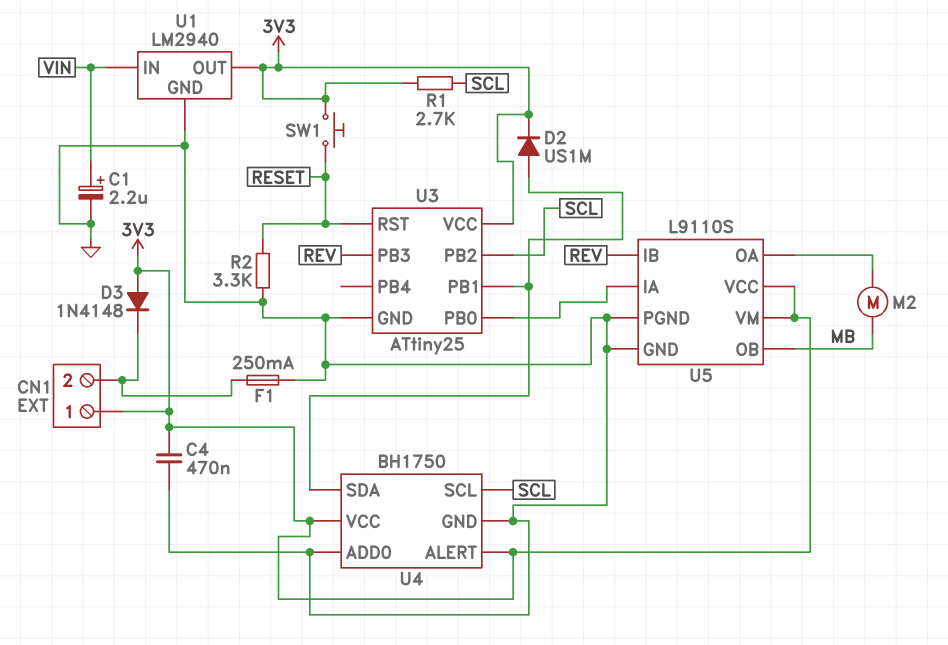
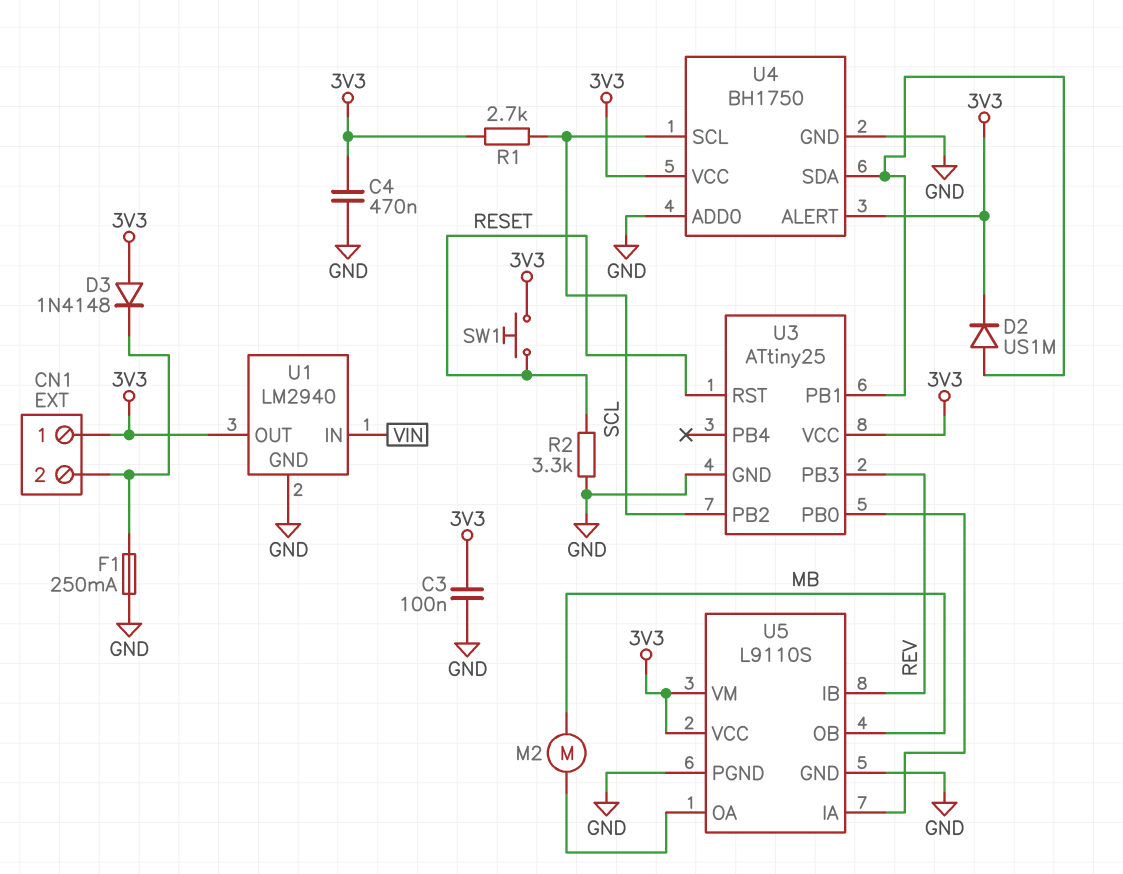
C1: 2.2uF (plus VIN, minus GND) -> none
C3: none -> 100nF (3V3, GND)

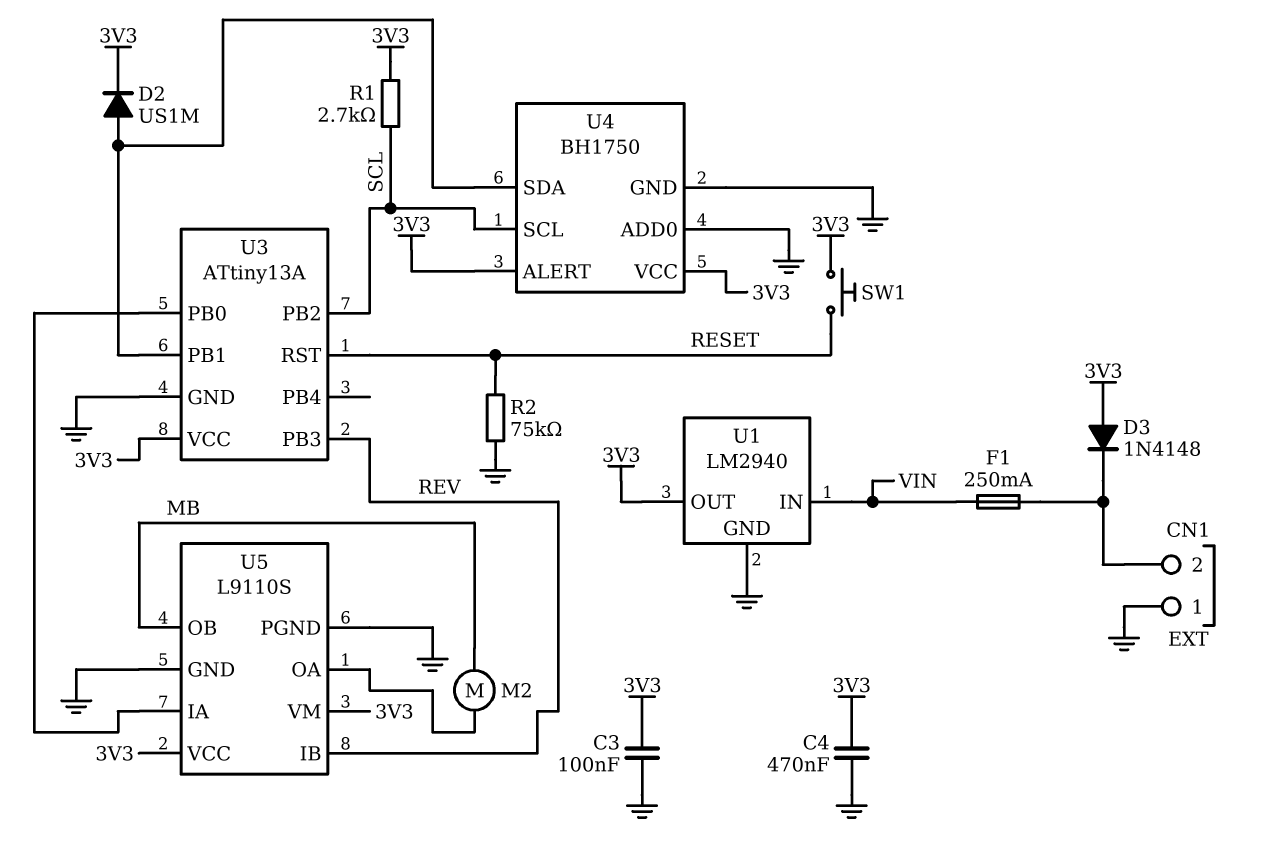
CN1 pin 1: 3V3 -> GND
F1: 250mA (CN1/2, GND) -> 250mA (CN1/2, VIN)
R2: 3.3k (GND, RESET) -> 75k (GND, RESET)
U3: ATtiny25 -> ATtiny13A

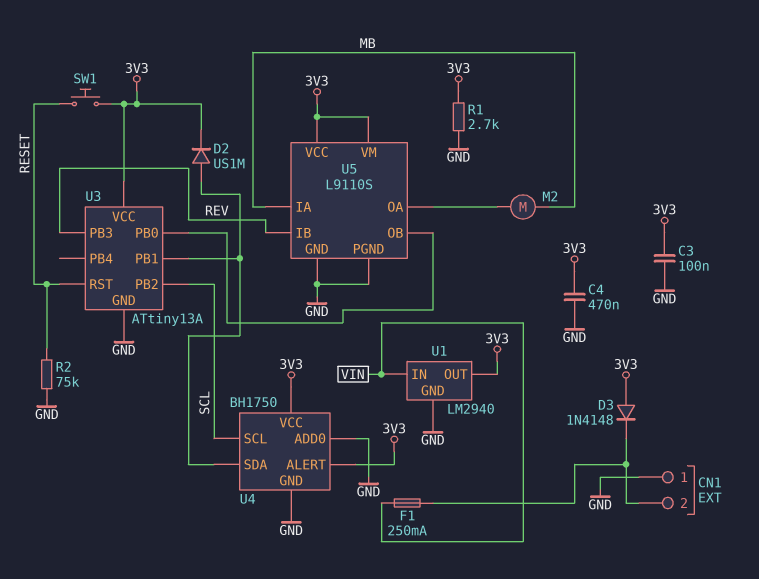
R1: 2.7k (3V3, SCL) -> 2.7k (3V3, GND)
U5 pin IA: U3/PB0 -> MB
U5 pin OB: MB -> U3/PB0

